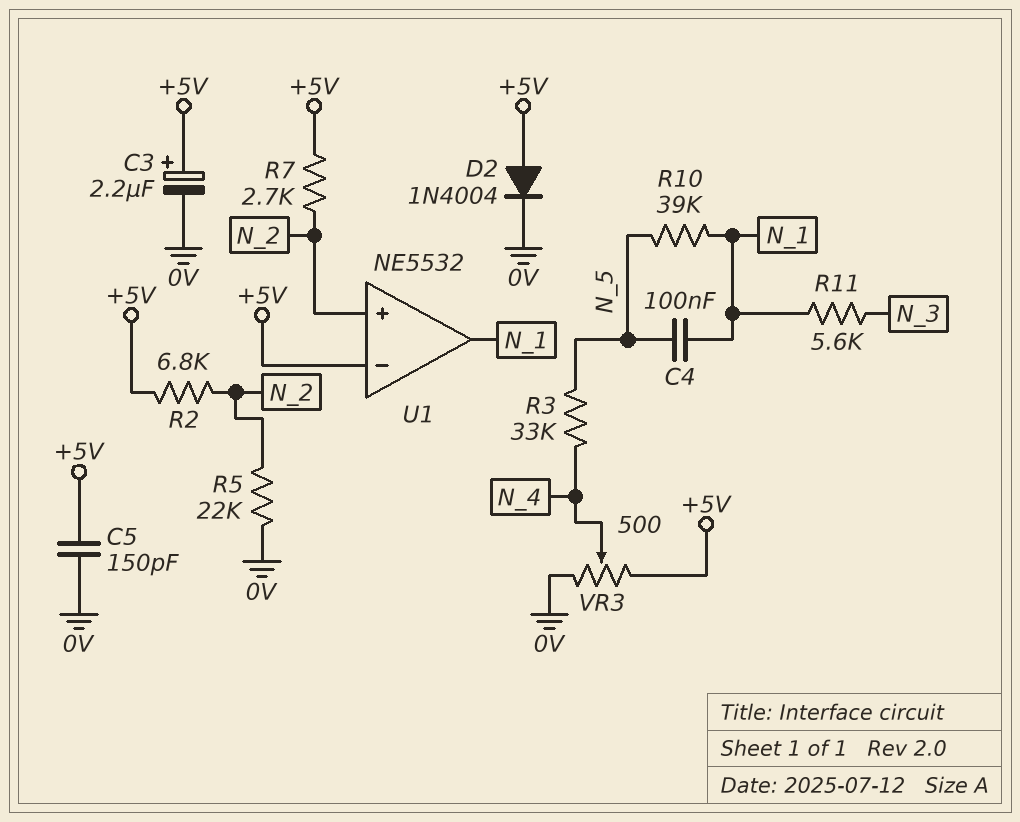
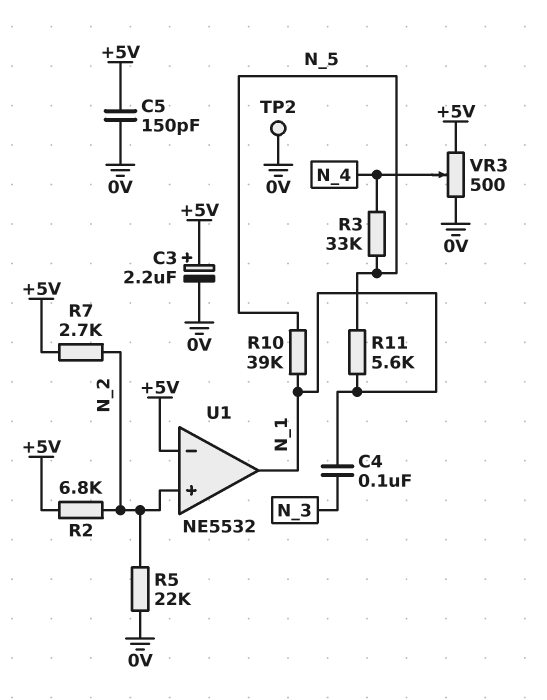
C4: 100nF (N_1, N_5) -> 100nF (N_1, N_3)
D2: diode 1N4004 (A +5V, K 0V) -> none
R11: 5.6k (N_1, N_3) -> 5.6k (N_1, N_5)
TP2: none -> test point (0V)

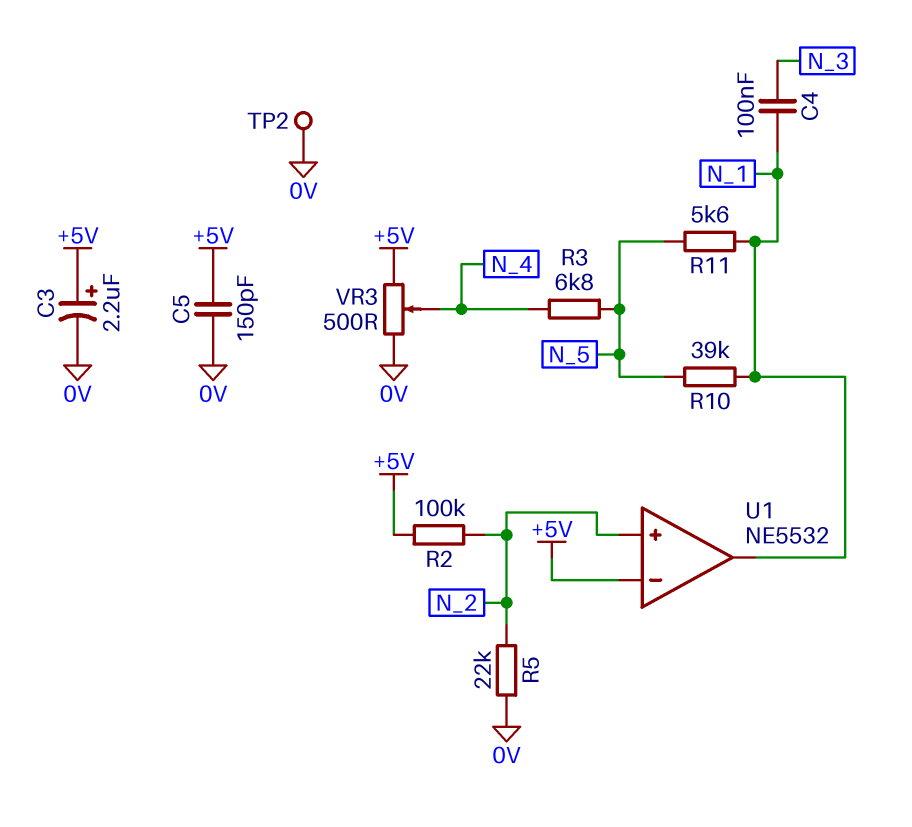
R2: 6.8k (+5V, N_2) -> 100k (+5V, N_2)
R3: 33k (N_4, N_5) -> 6.8k (N_4, N_5)
R7: 2.7k (+5V, N_2) -> none

